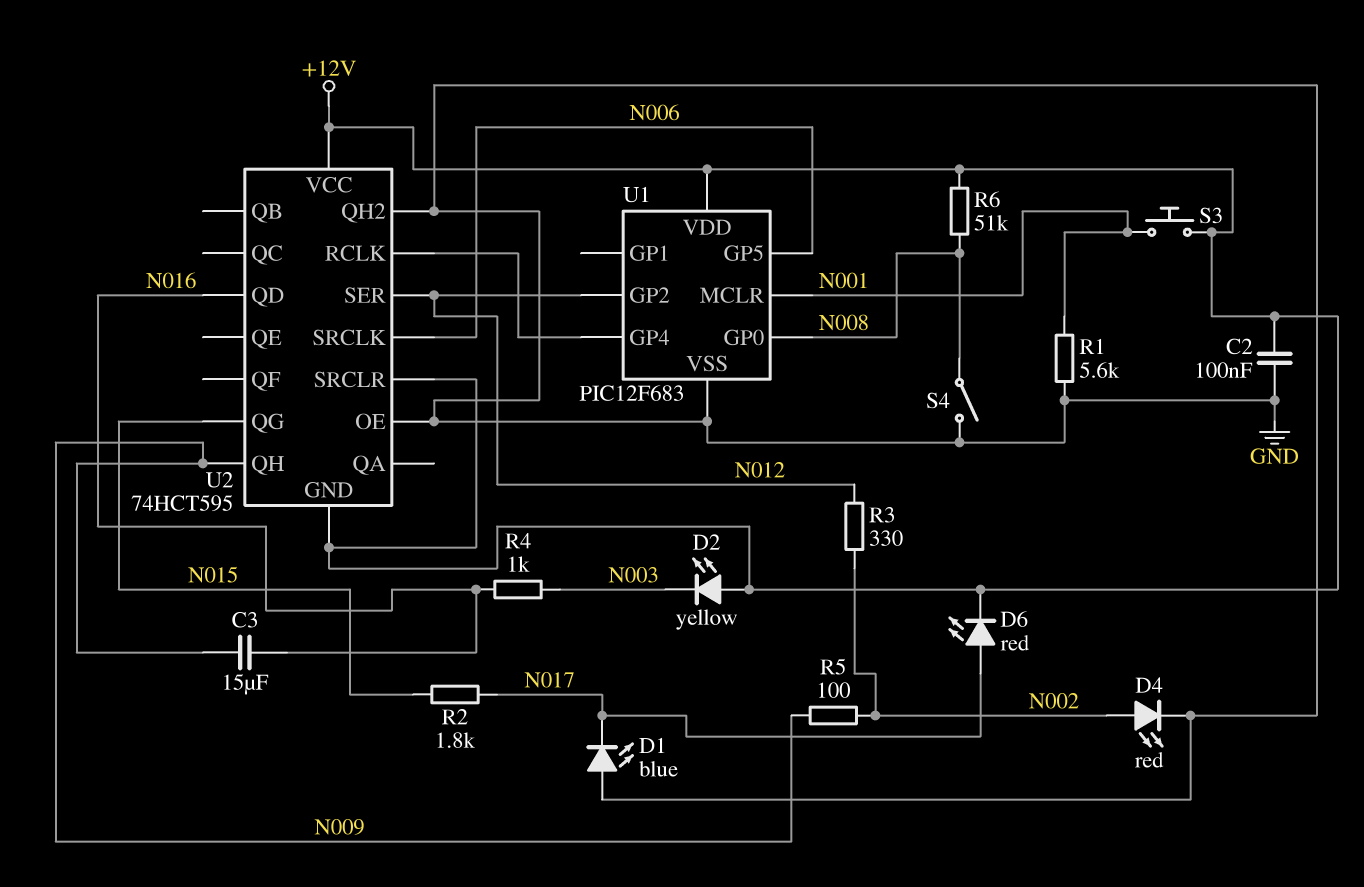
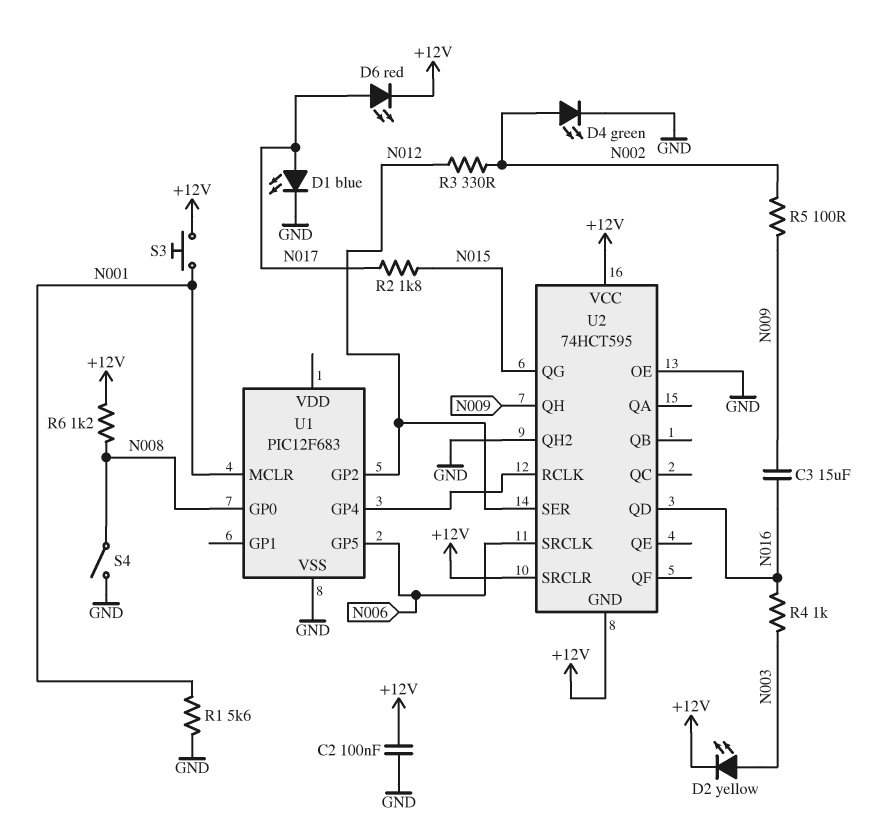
D1: LED blue (A GND, K N017) -> LED blue (A N017, K GND)
D2: LED yellow (A +12V, K N003) -> LED yellow (A N003, K +12V)
D4: LED red (A N002, K GND) -> LED green (A N002, K GND)
R6: 51k (+12V, N008) -> 1.2k (+12V, N008)
U1 pin VDD: +12V -> none

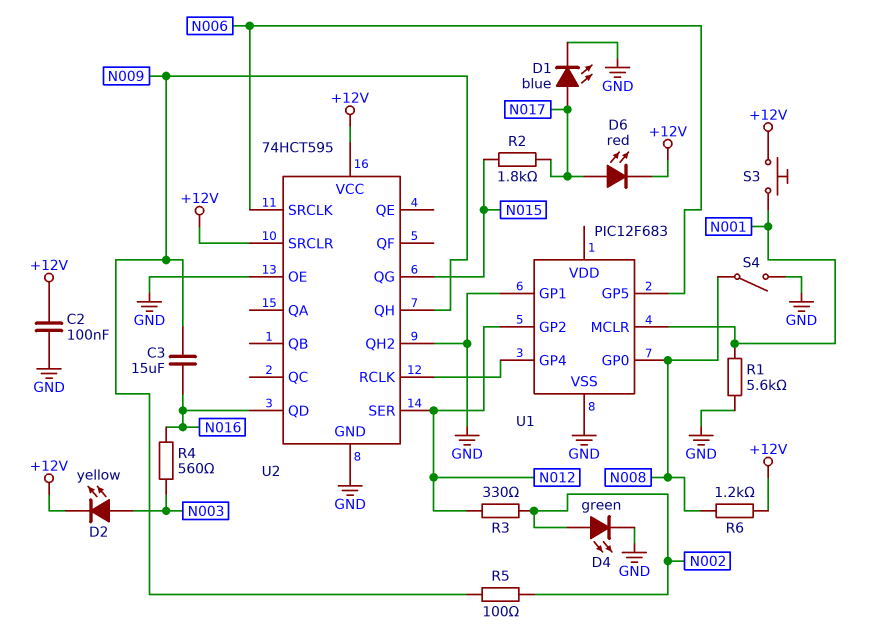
R4: 1k (N003, N016) -> 560 (N003, N016)
U1 pin GP1: none -> GND
U2 pin GND: +12V -> GND

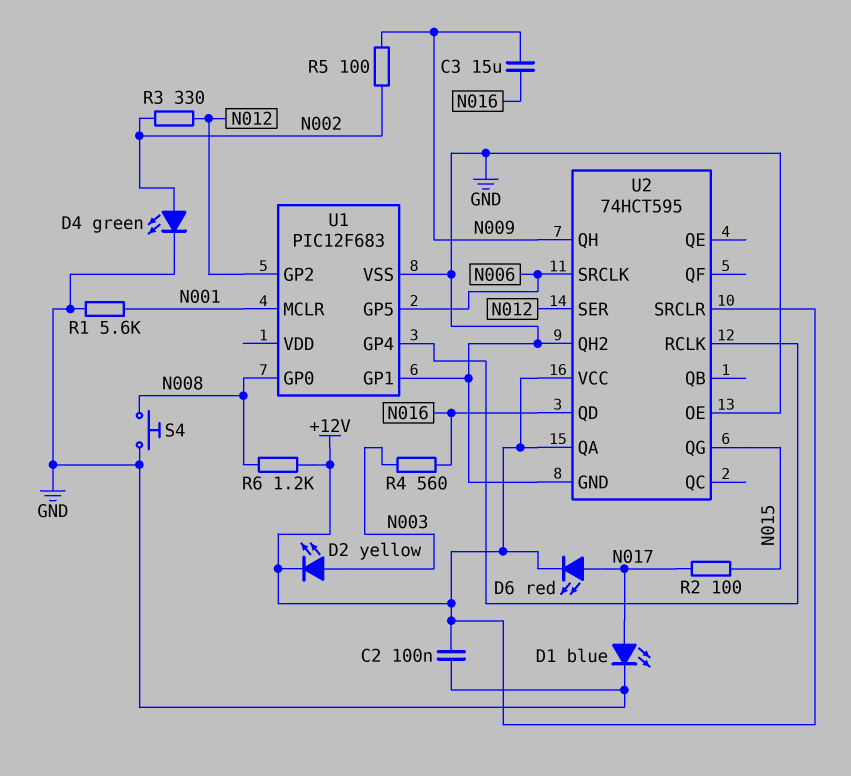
R2: 1.8k (N015, N017) -> 100 (N015, N017)
S3: button (+12V, N001) -> none
S4: switch (GND, N008) -> button (GND, N008)
U2 pin QA: none -> +12V

